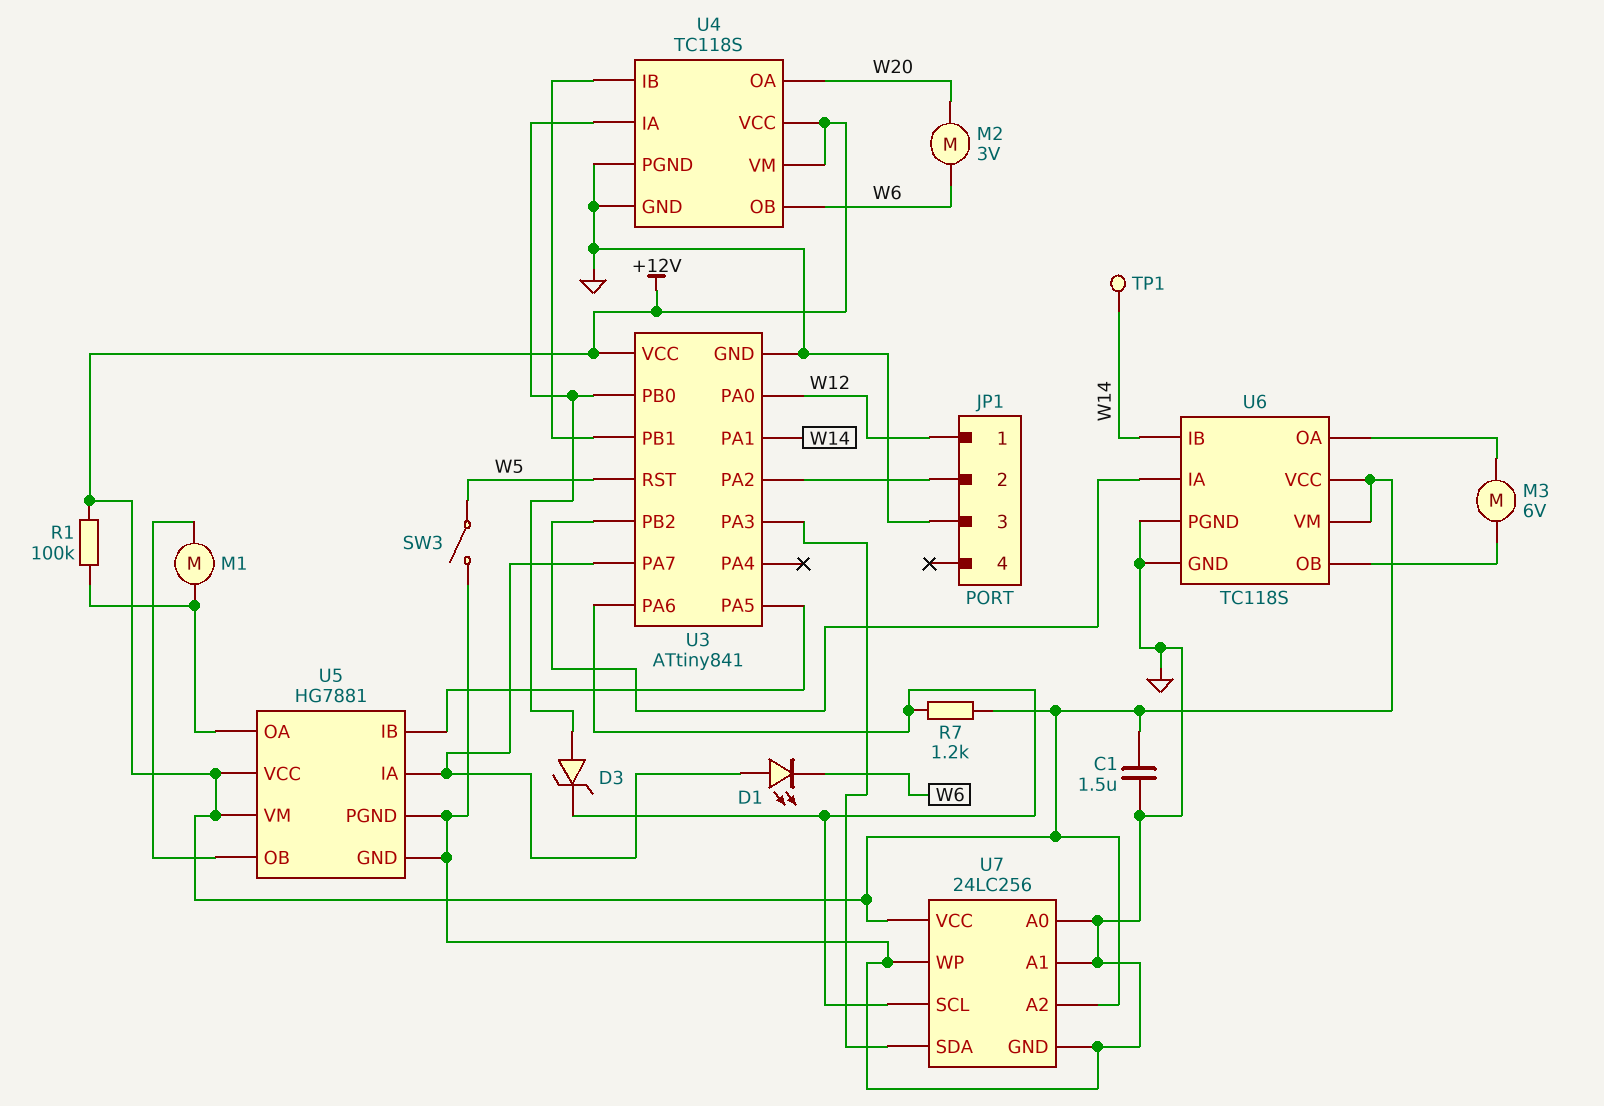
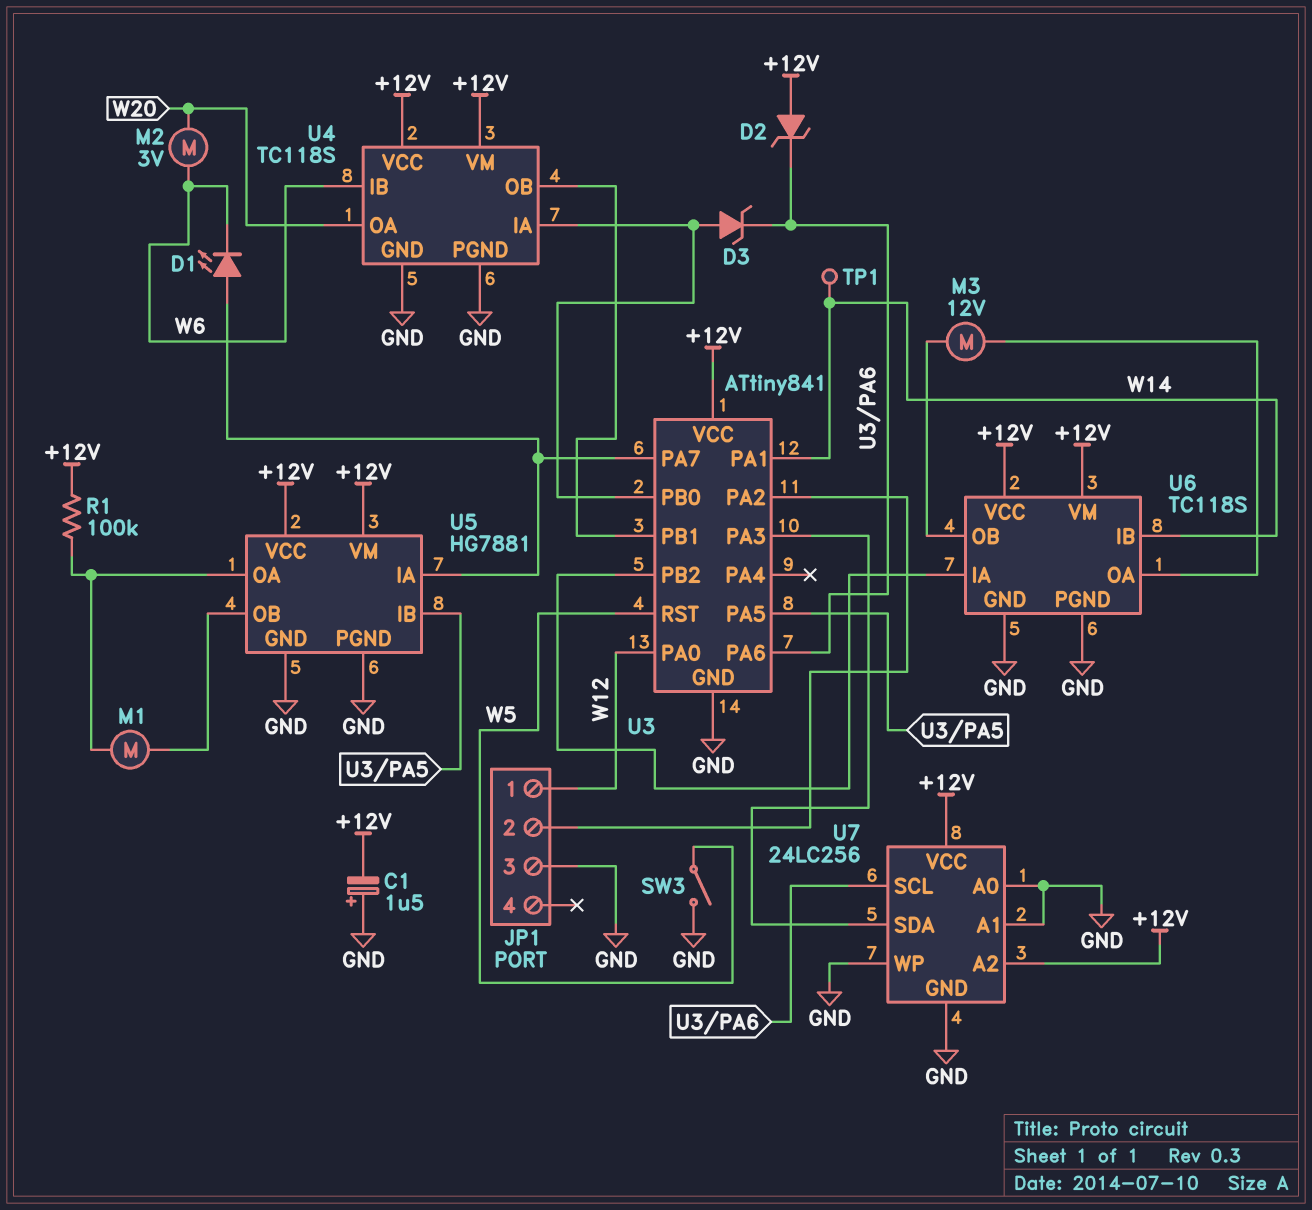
C1: 1.5uF (+12V, GND) -> 1.5uF (plus GND, minus +12V)
D2: none -> zener (A +12V, K U3/PA6)
M3: motor 6V (U6/OA, U6/OB) -> motor 12V (U6/OA, U6/OB)
R7: 1.2k (+12V, U3/PA6) -> none
U4 pin IB: U3/PB1 -> W6
U4 pin OB: W6 -> U3/PB1

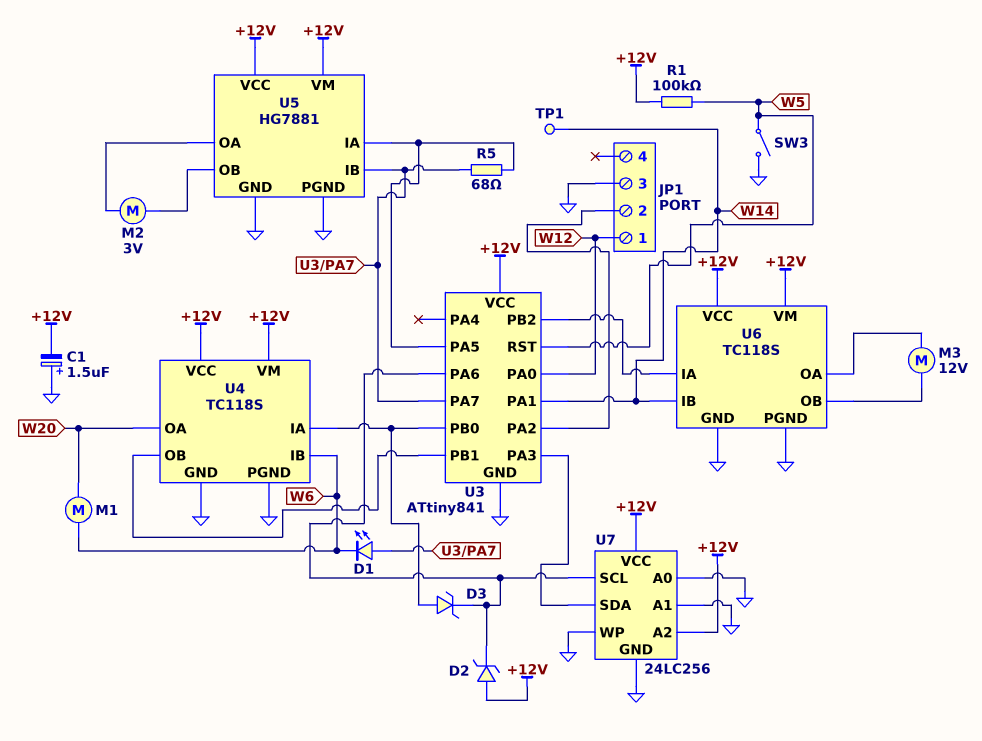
M1: motor (U5/OA, U5/OB) -> motor (W6, W20)
M2: motor 3V (W6, W20) -> motor 3V (U5/OA, U5/OB)
R1: 100k (+12V, U5/OA) -> 100k (+12V, W5)
R5: none -> 68 (U3/PA5, U3/PA7)
U5 pin IA: U3/PA7 -> U3/PA5
U5 pin IB: U3/PA5 -> U3/PA7

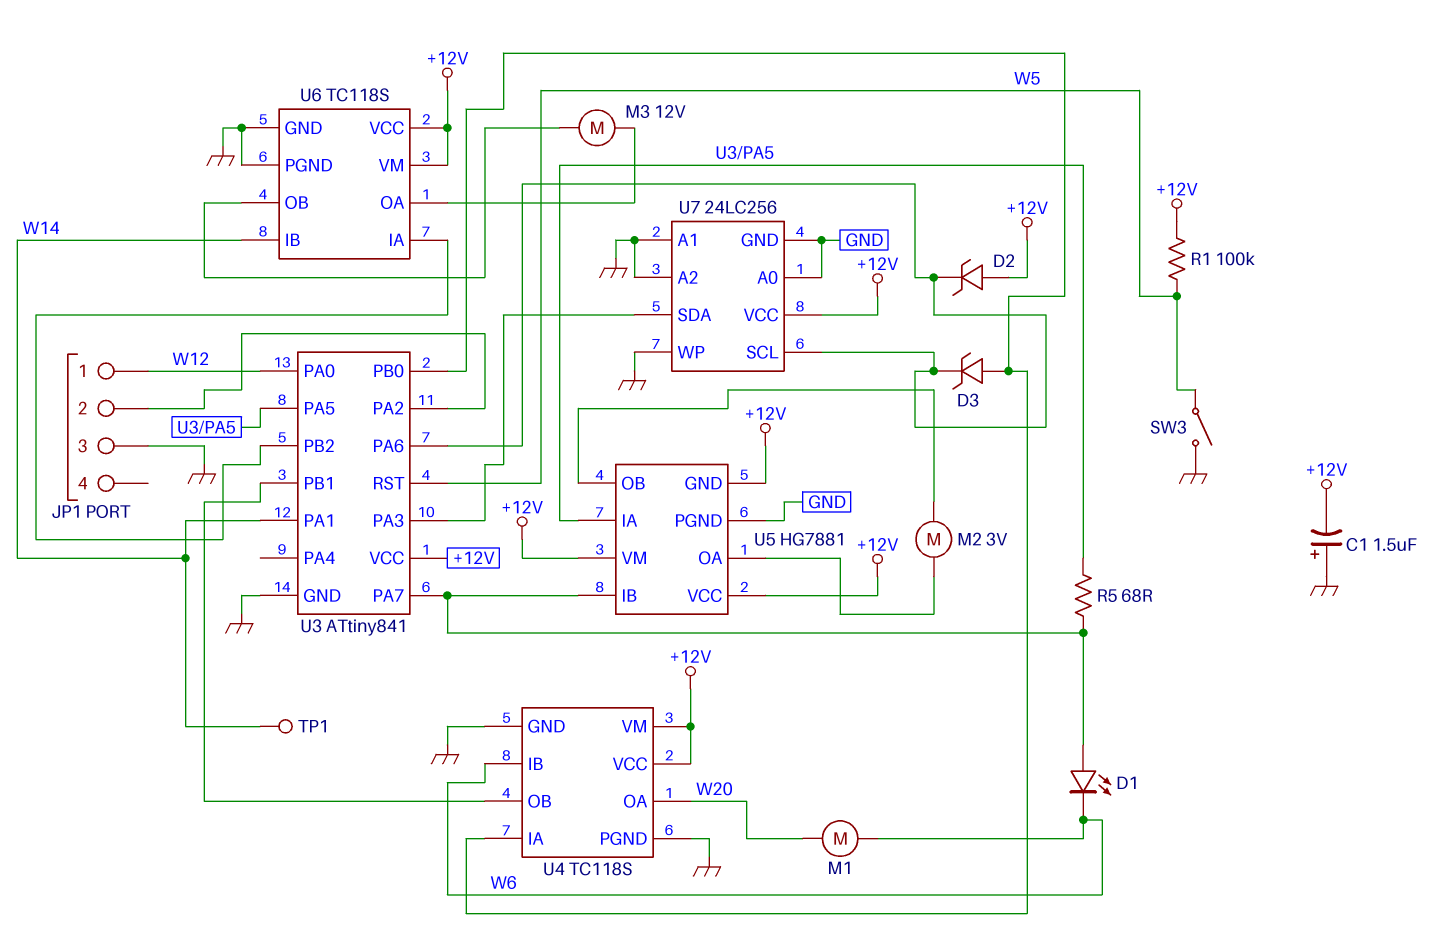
U5 pin GND: GND -> +12V
U7 pin A2: +12V -> GND

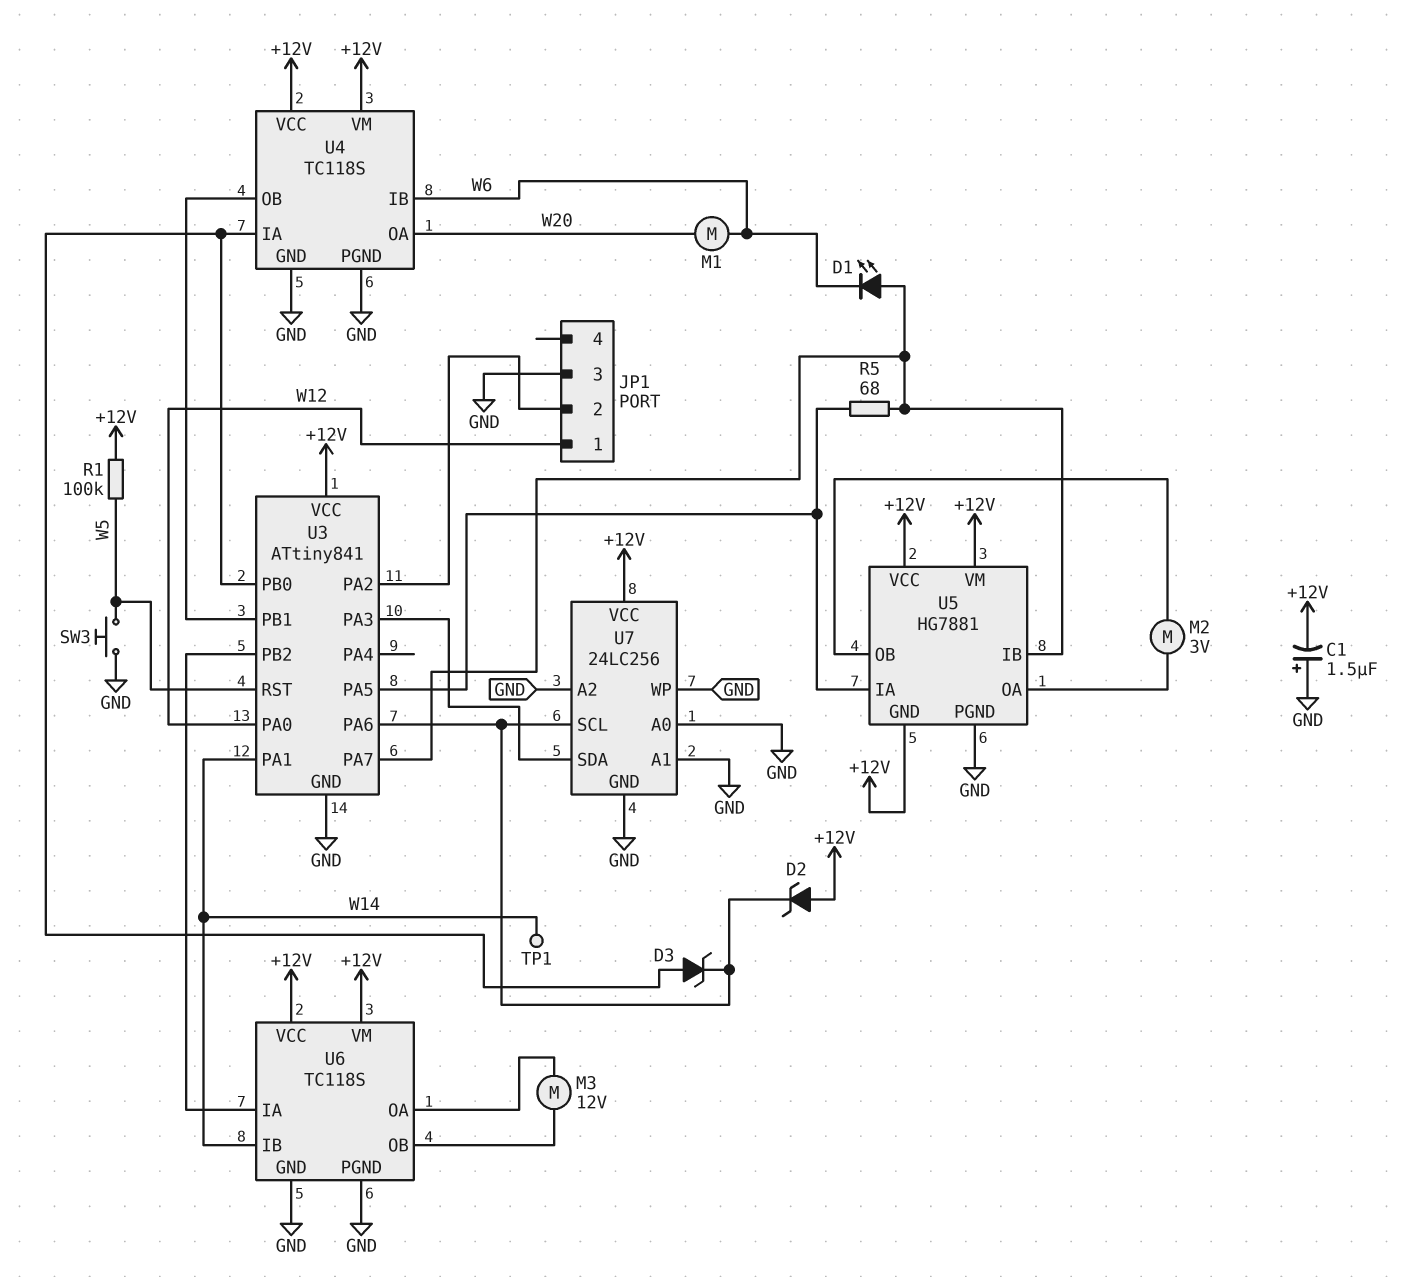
SW3: switch (GND, W5) -> button (GND, W5)

